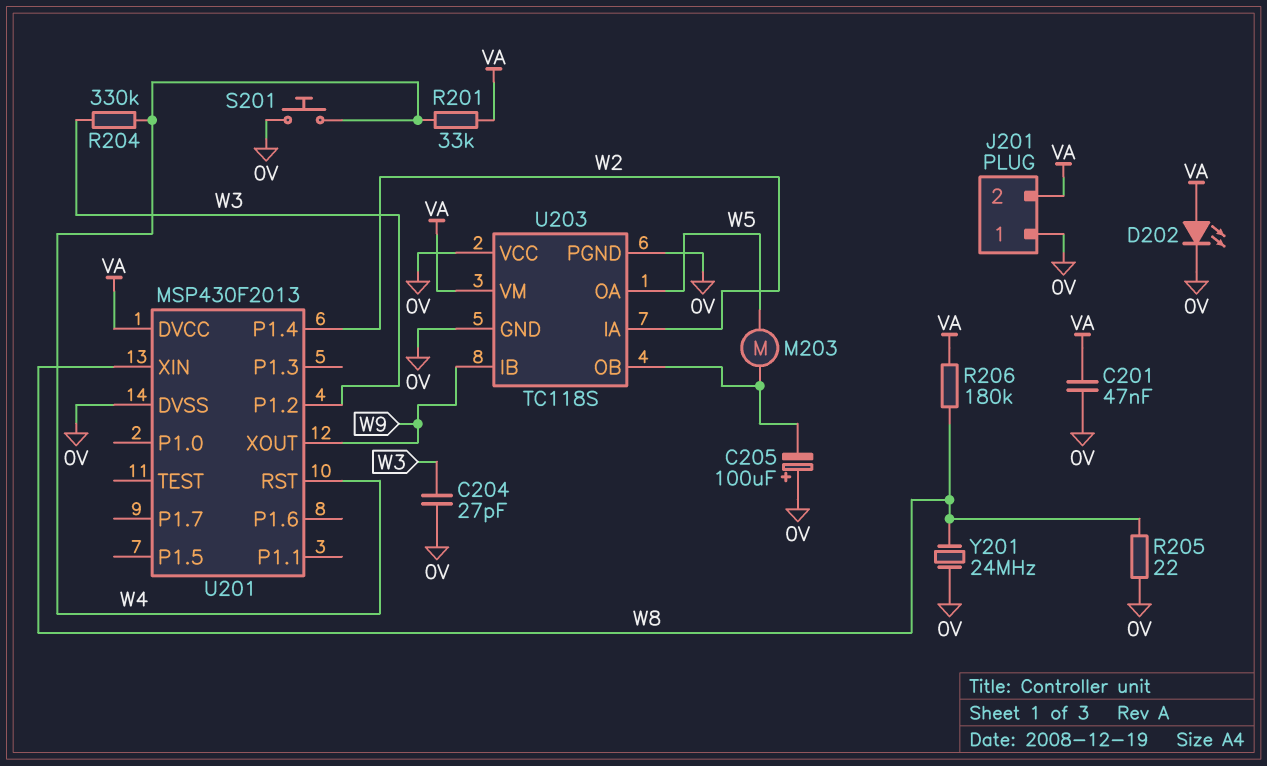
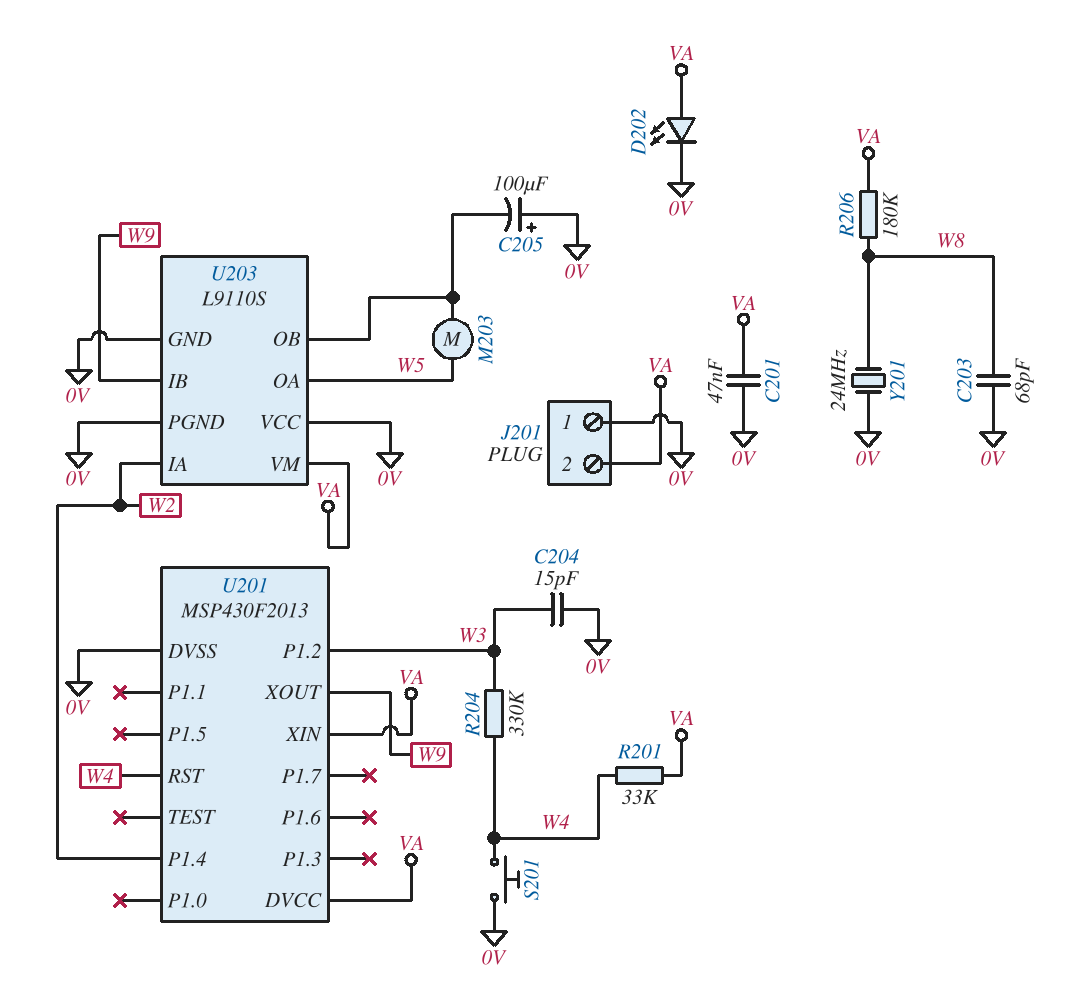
C203: none -> 68pF (0V, W8)
C204: 27pF (0V, W3) -> 15pF (0V, W3)
R205: 22 (0V, W8) -> none
U201 pin XIN: W8 -> VA
U203: TC118S -> L9110S

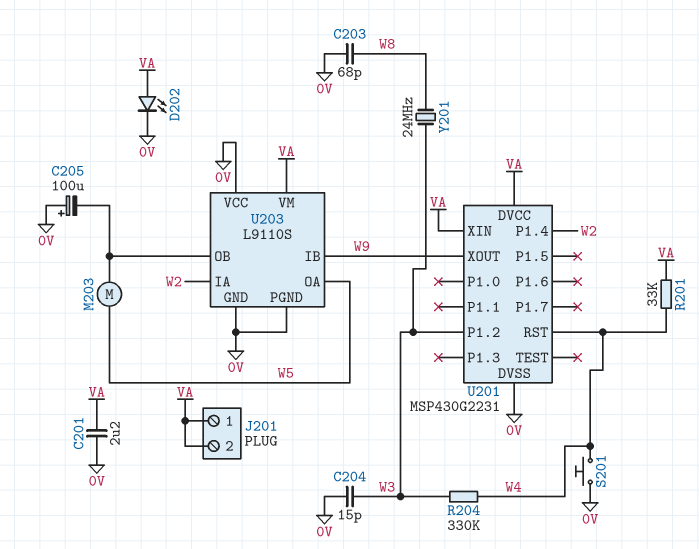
C201: 47nF (0V, VA) -> 2.2uF (0V, VA)
J201 pin 1: 0V -> VA
R206: 180k (VA, W8) -> none
U201: MSP430F2013 -> MSP430G2231
Y201: 24MHz (0V, W8) -> 24MHz (W3, W8)

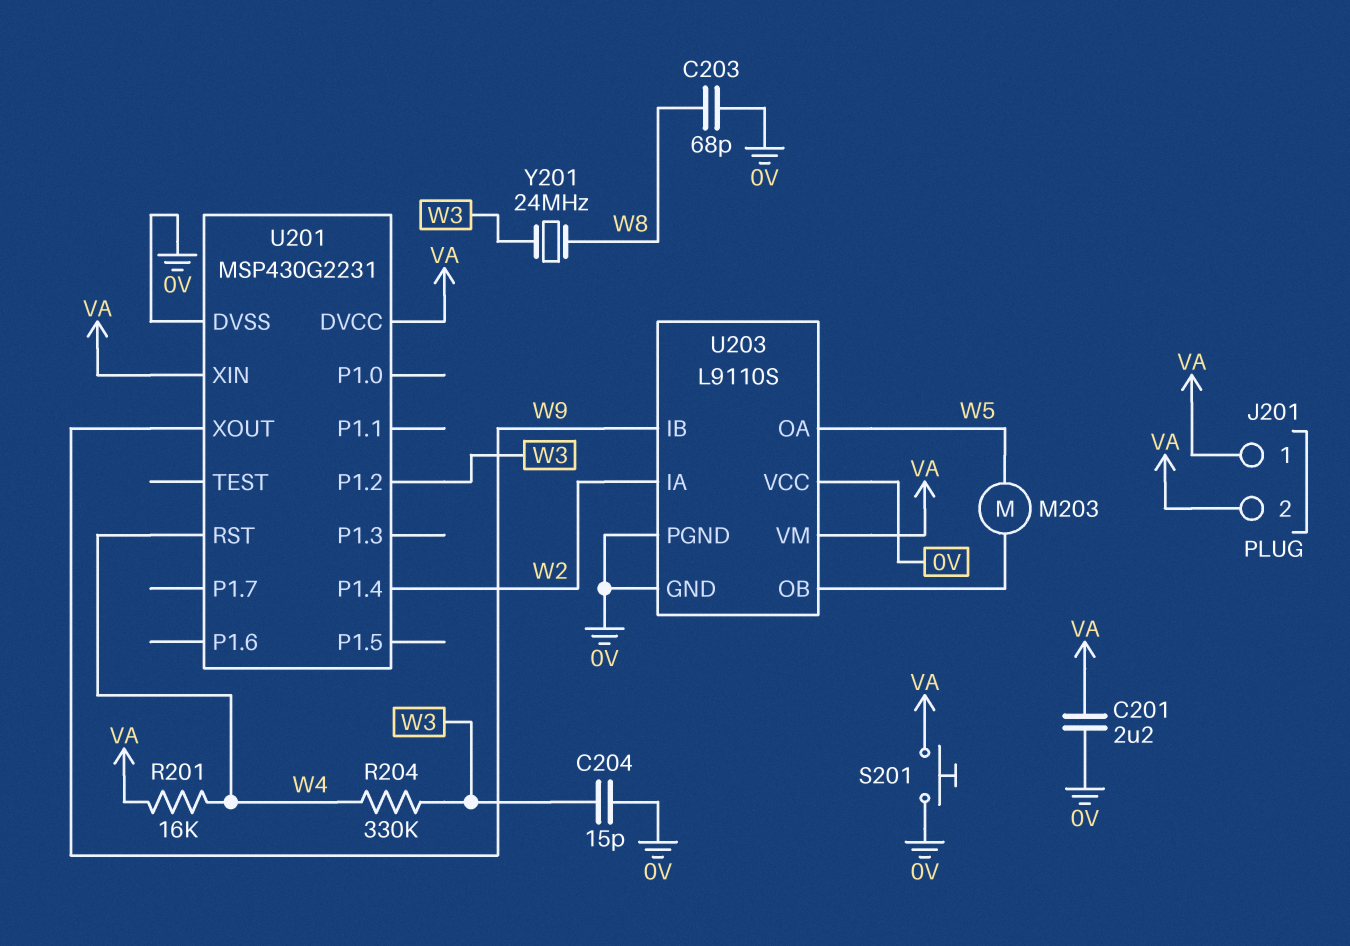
C205: 100uF (plus 0V, minus U203/OB) -> none
D202: LED (A VA, K 0V) -> none
R201: 33k (VA, W4) -> 16k (VA, W4)
S201: button (0V, W4) -> button (0V, VA)

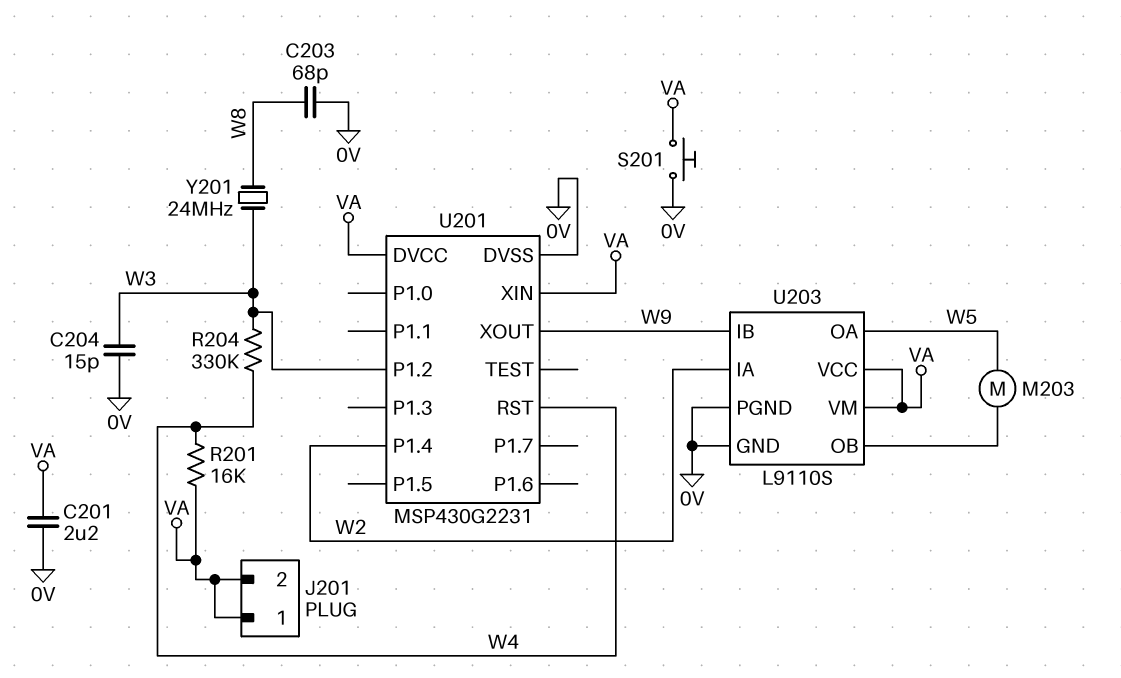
U203 pin VCC: 0V -> VA

